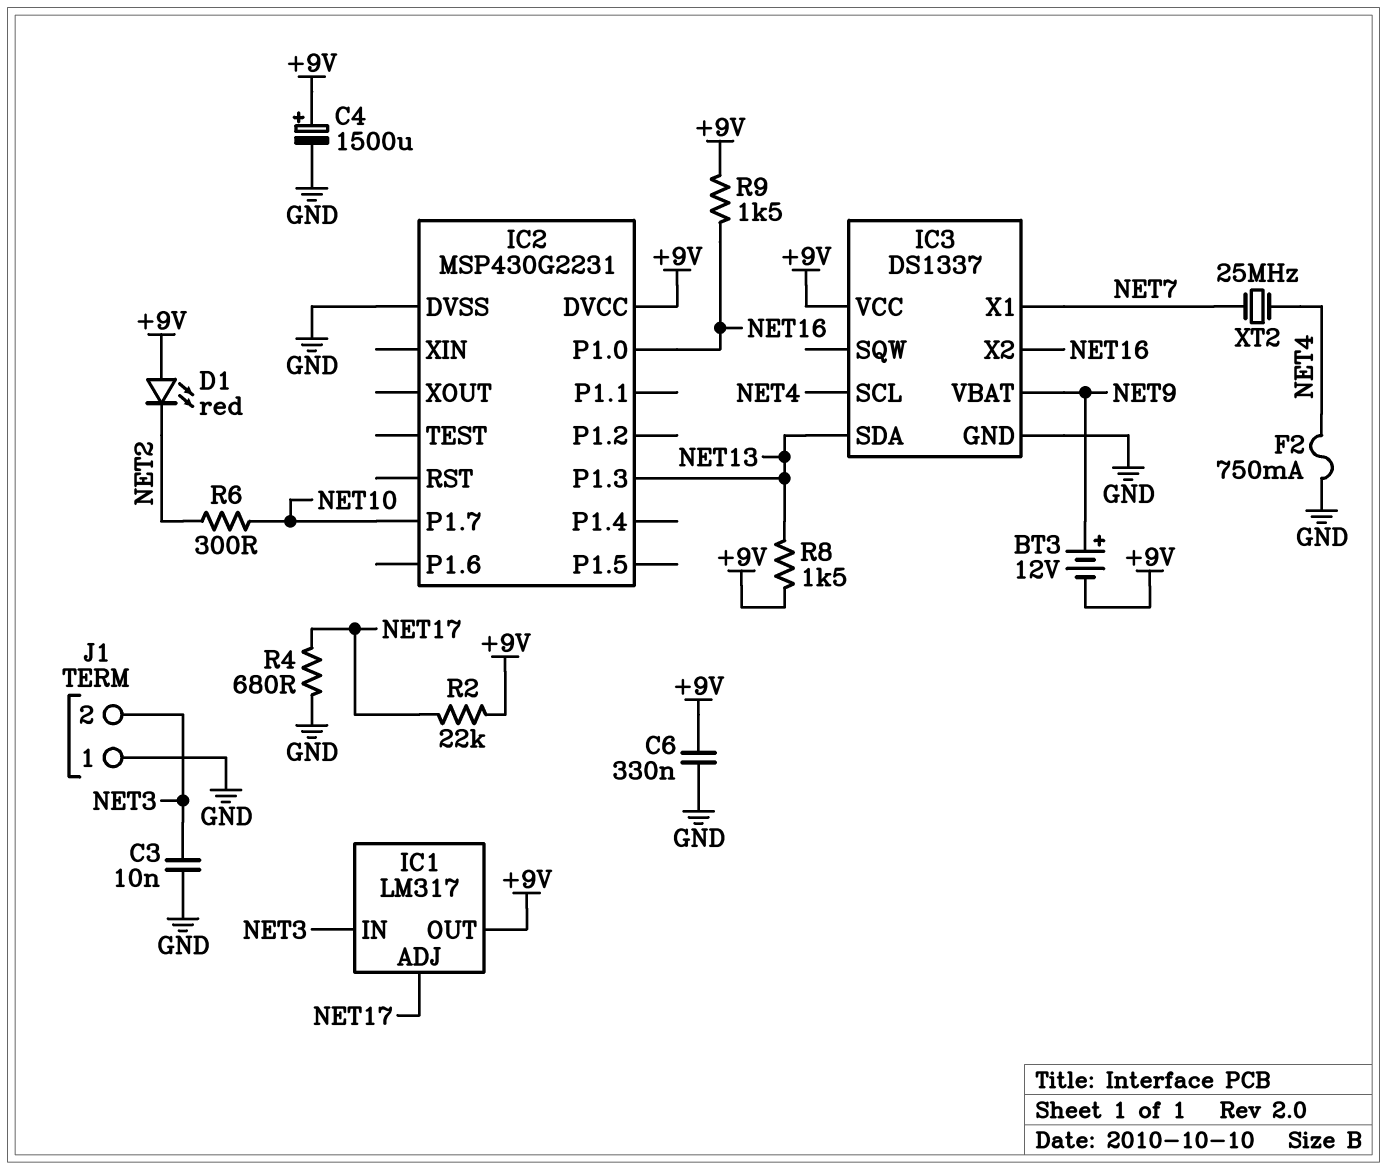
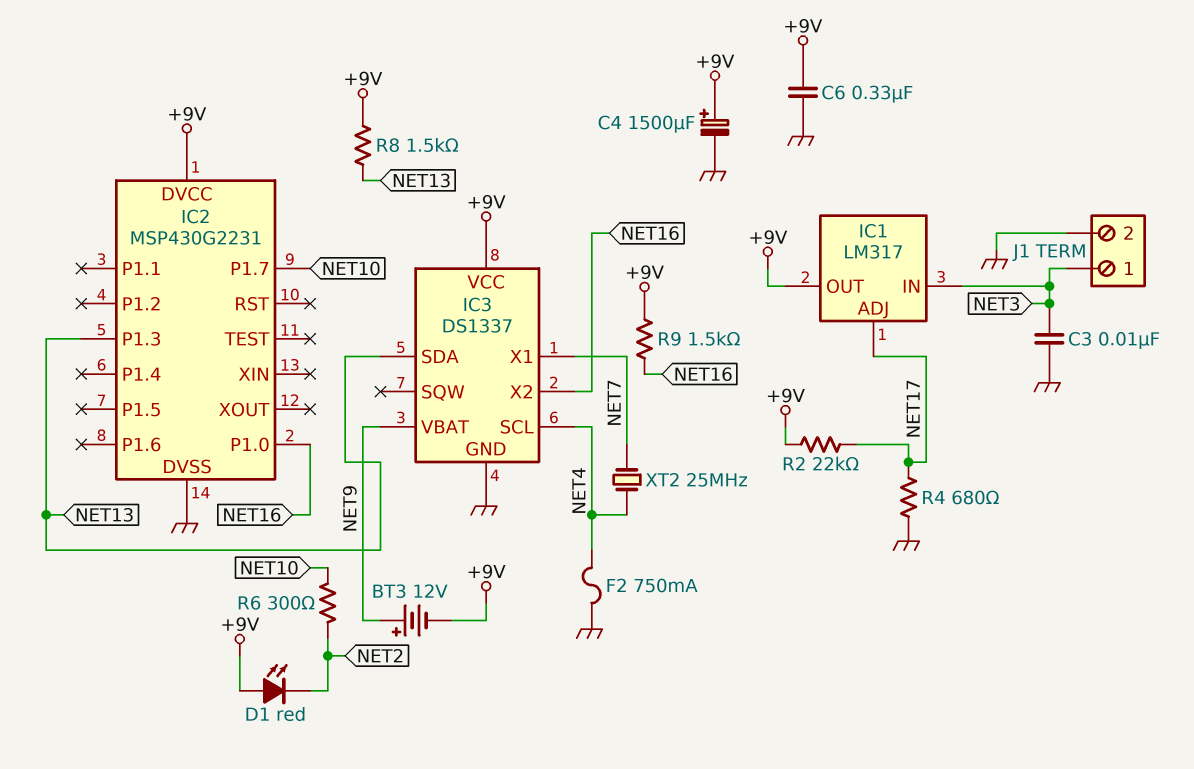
J1 pin 1: GND -> NET3
J1 pin 2: NET3 -> GND

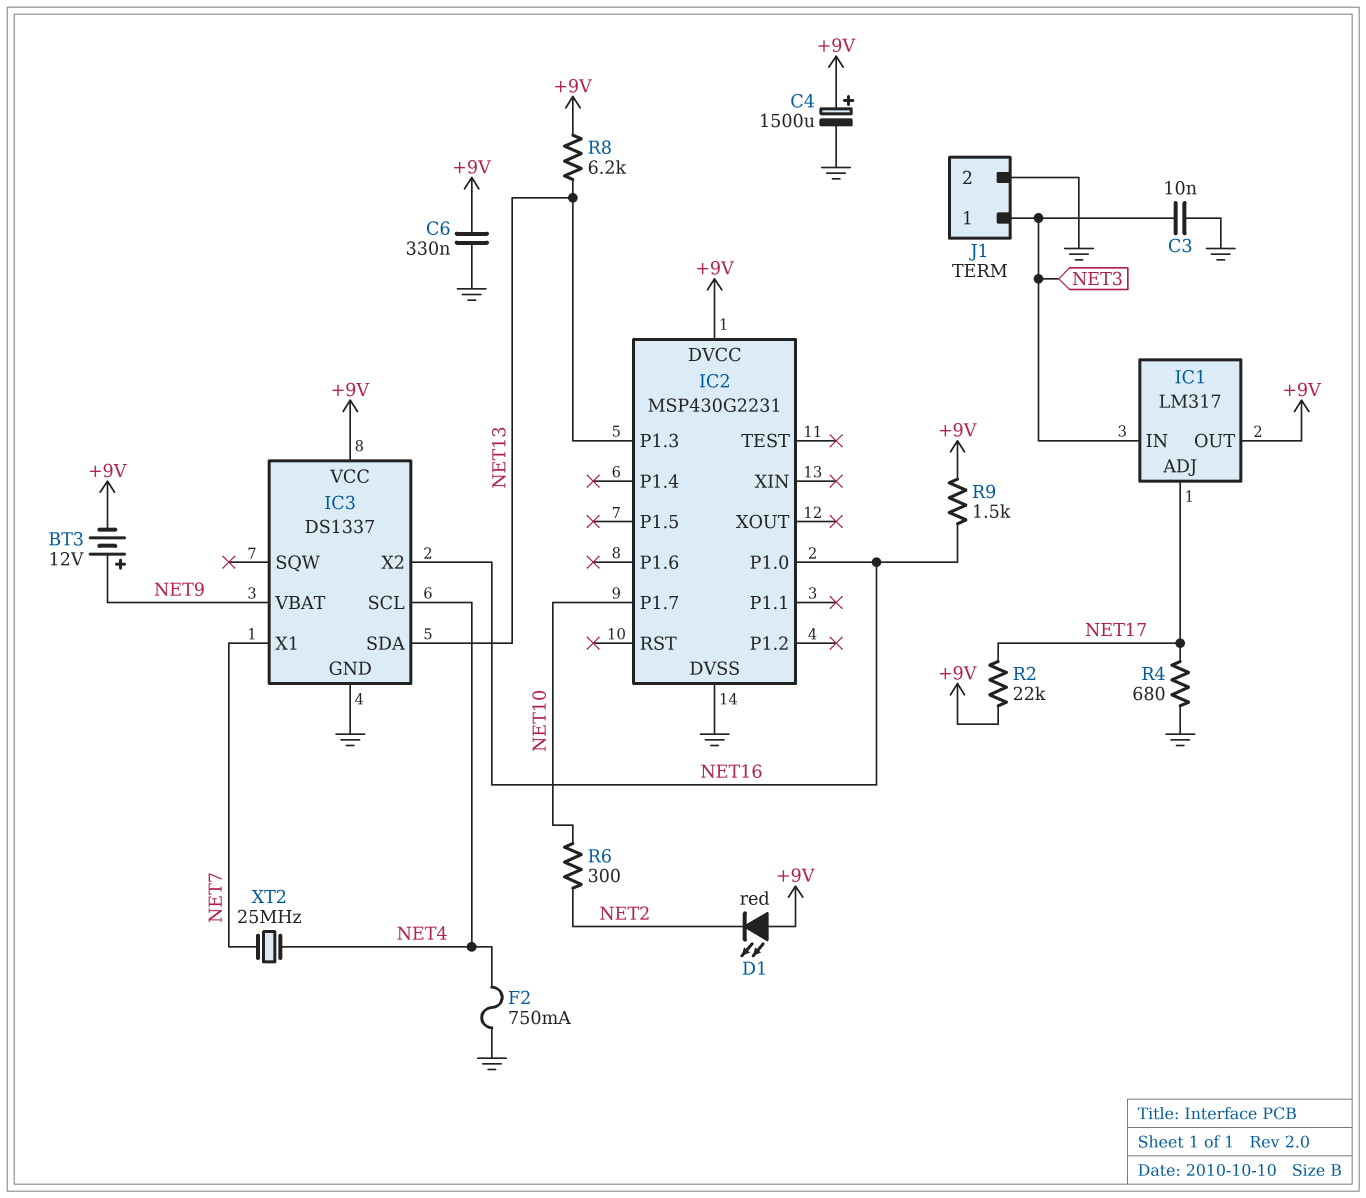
R8: 1.5k (+9V, NET13) -> 6.2k (+9V, NET13)

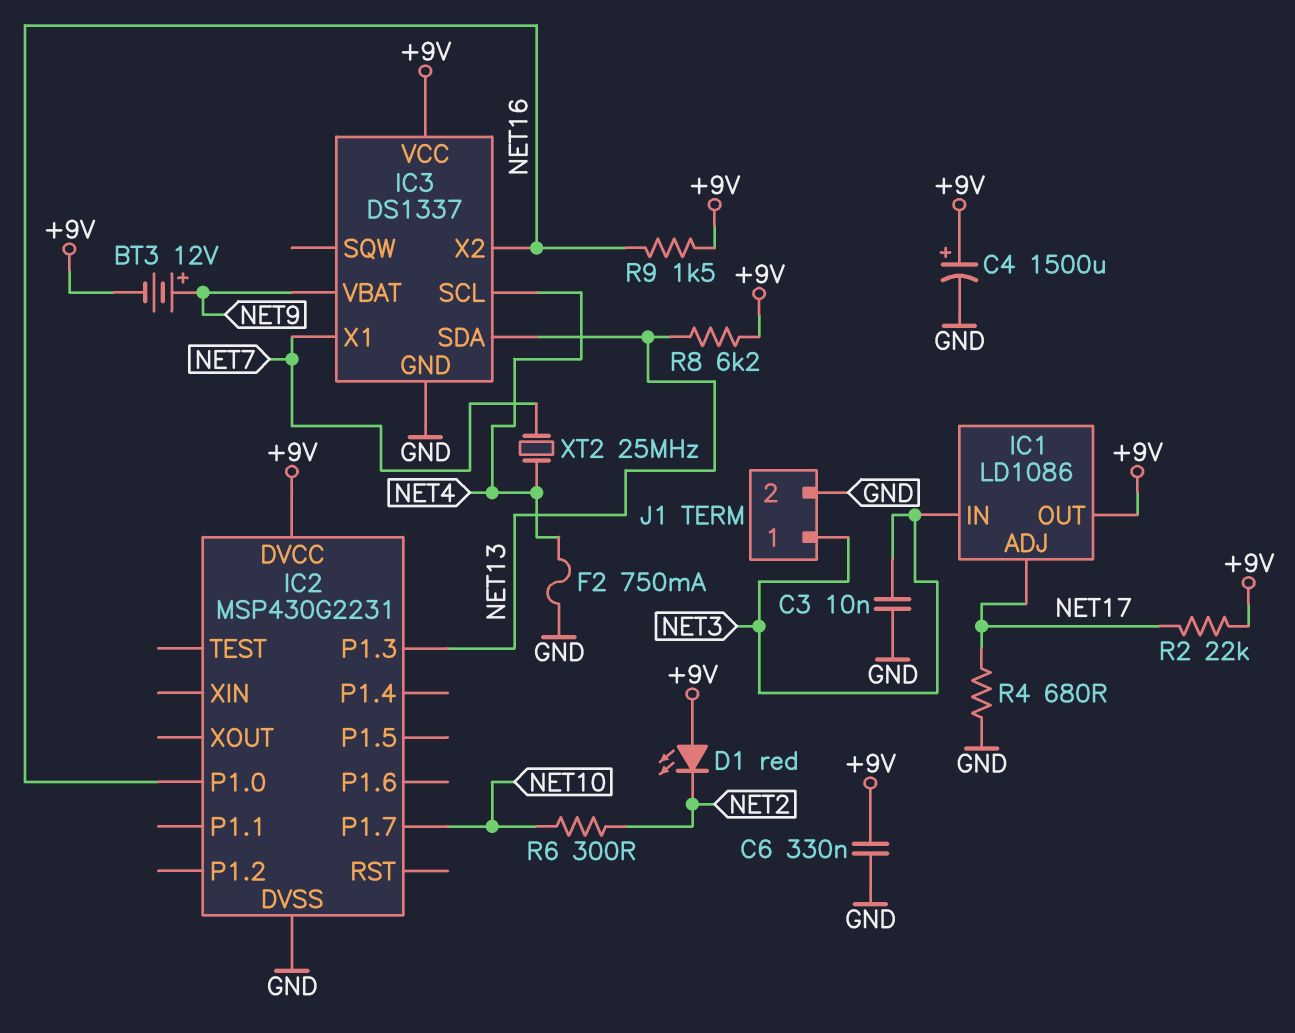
IC1: LM317 -> LD1086

